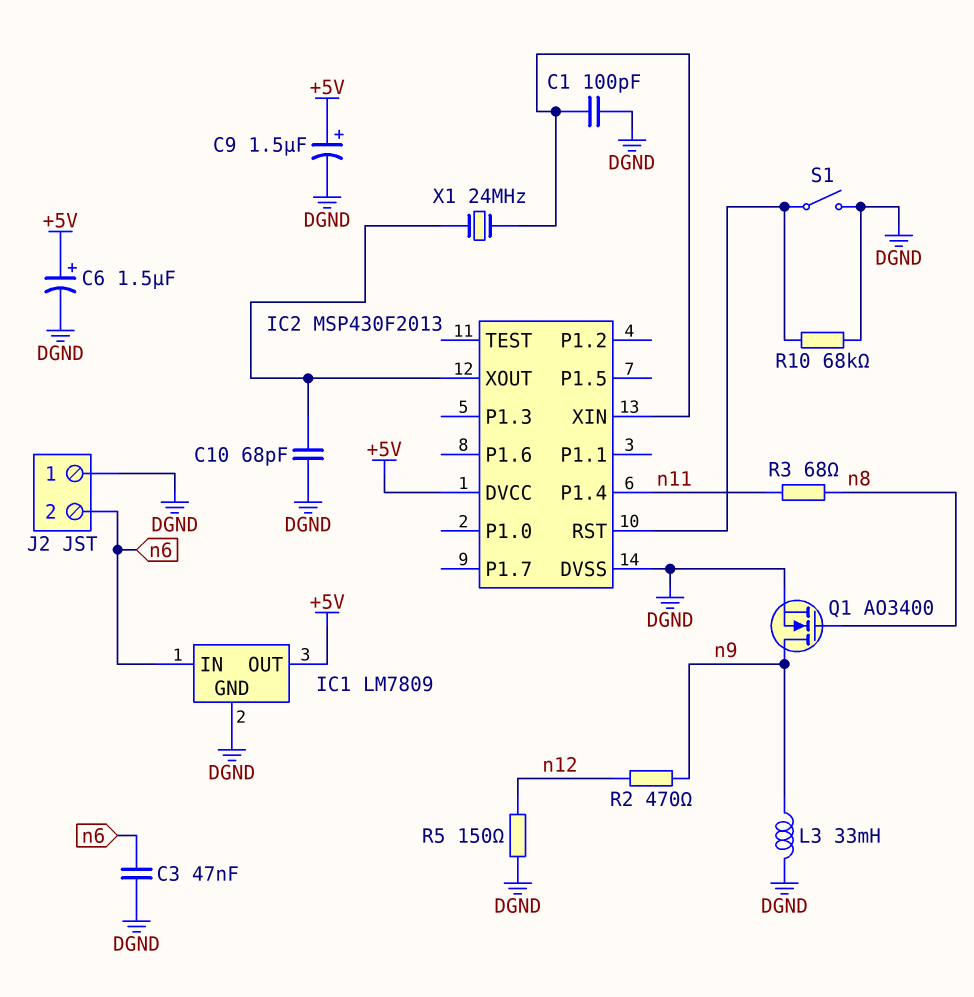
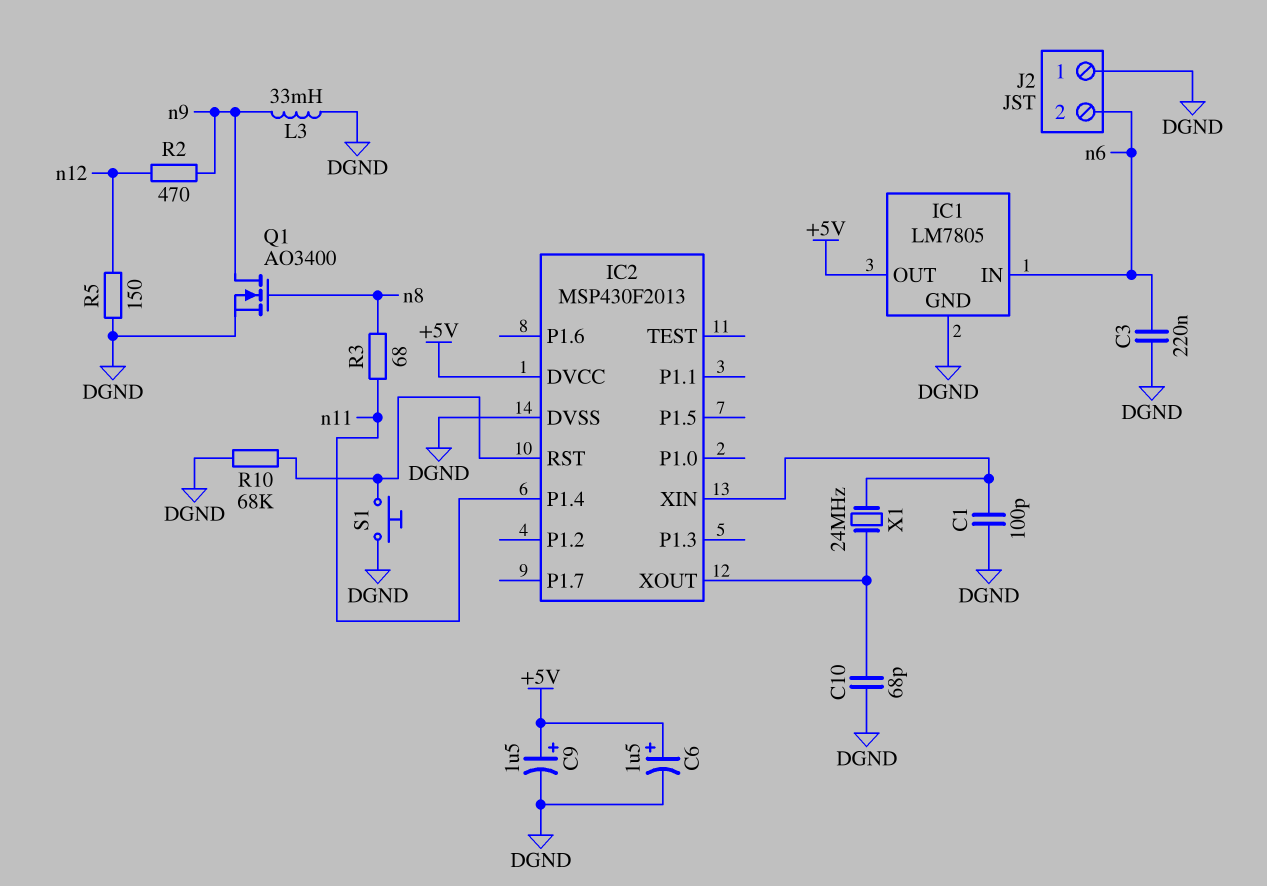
C3: 47nF (DGND, n6) -> 220nF (DGND, n6)
IC1: LM7809 -> LM7805
S1: switch (DGND, IC2/RST) -> button (DGND, IC2/RST)

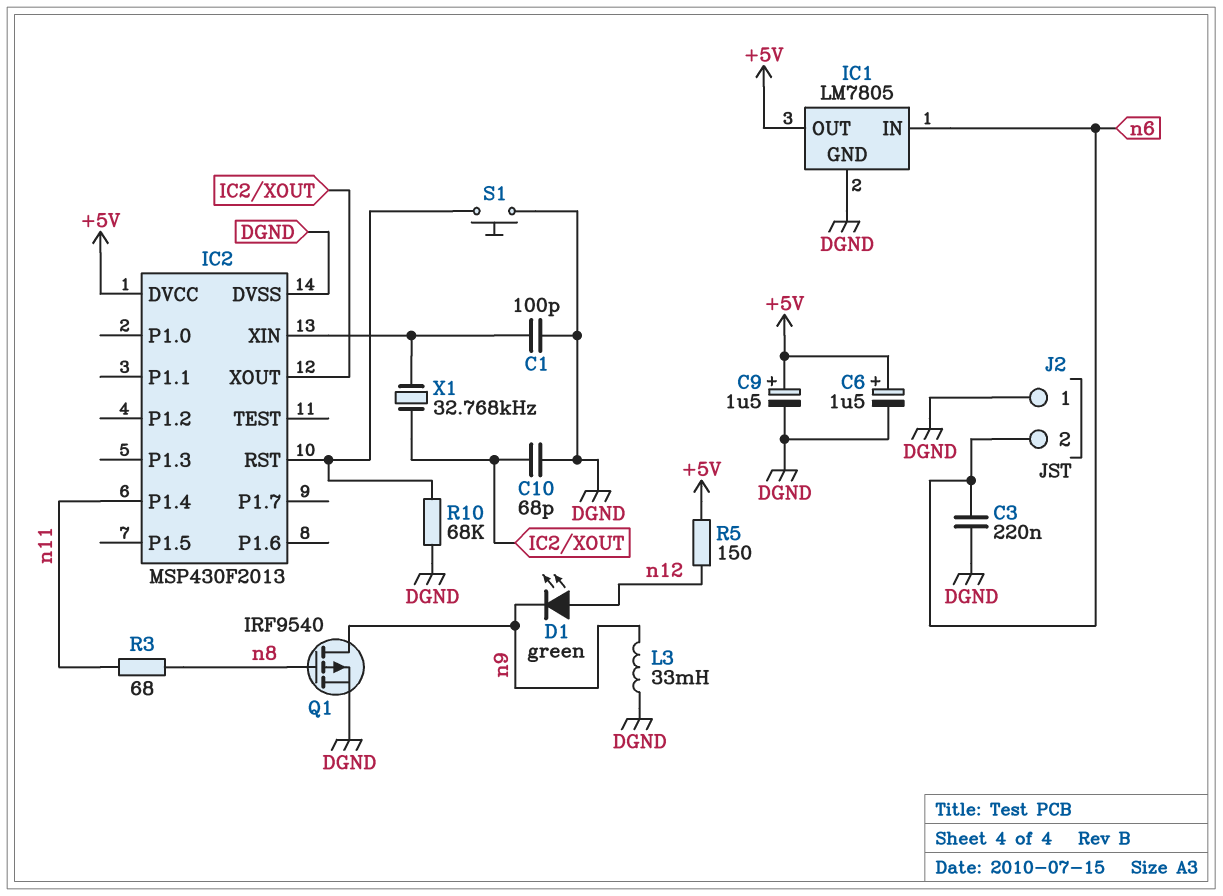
D1: none -> LED green (A n12, K n9)
Q1: NMOS AO3400 (G n8, D n9, S DGND) -> PMOS IRF9540 (G n8, D n9, S DGND)
R2: 470 (n9, n12) -> none
R5: 150 (DGND, n12) -> 150 (+5V, n12)
X1: 24MHz (IC2/XIN, IC2/XOUT) -> 32.768kHz (IC2/XIN, IC2/XOUT)

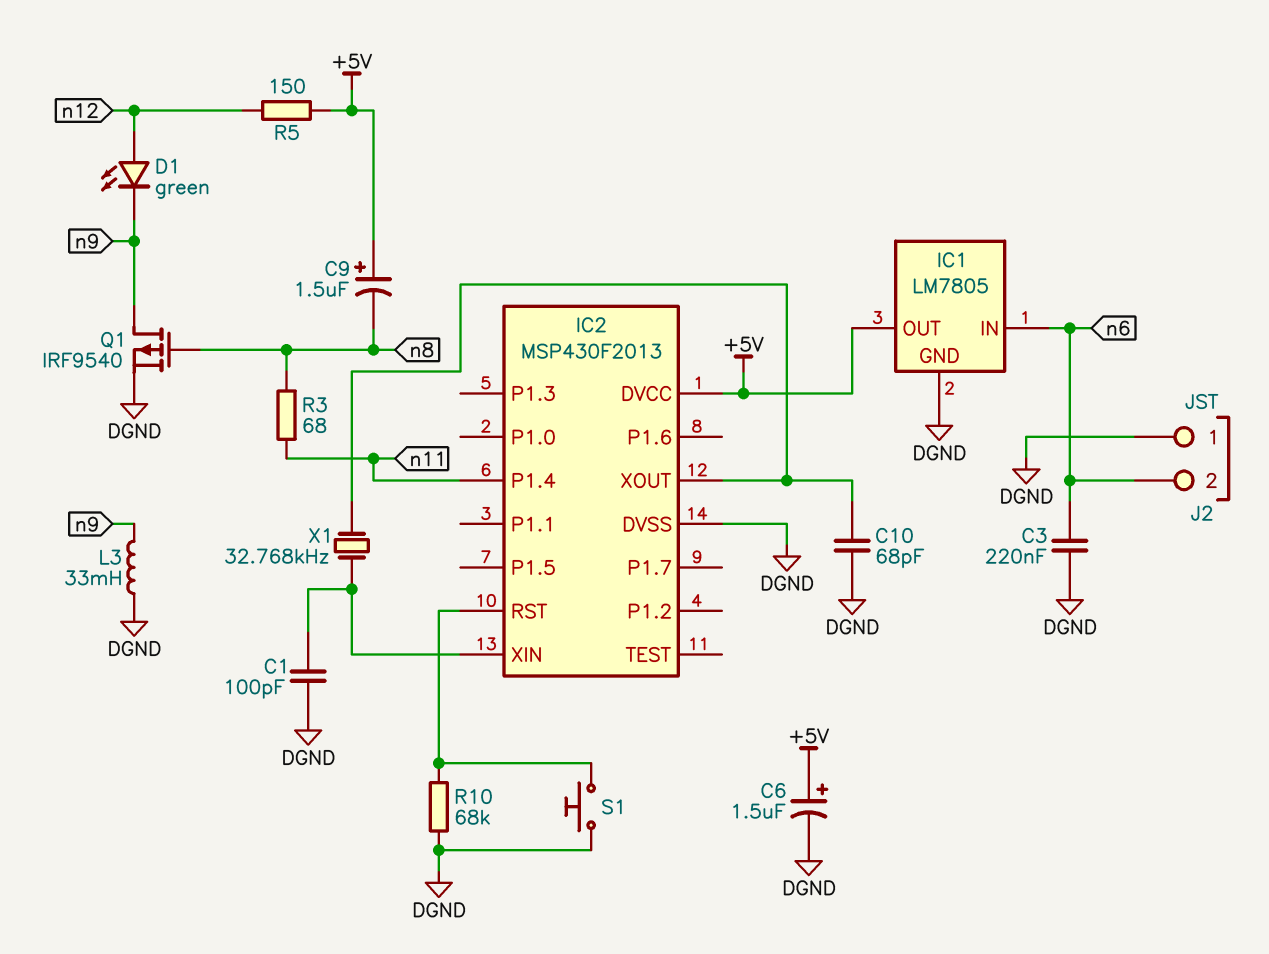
C9: 1.5uF (plus +5V, minus DGND) -> 1.5uF (plus +5V, minus n8)

